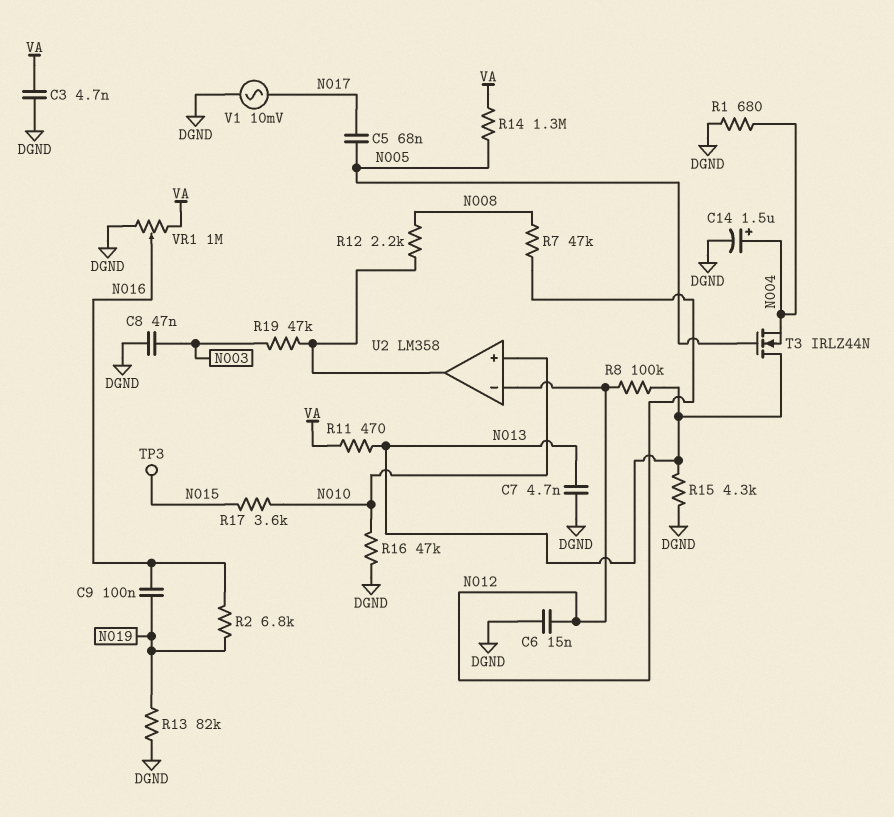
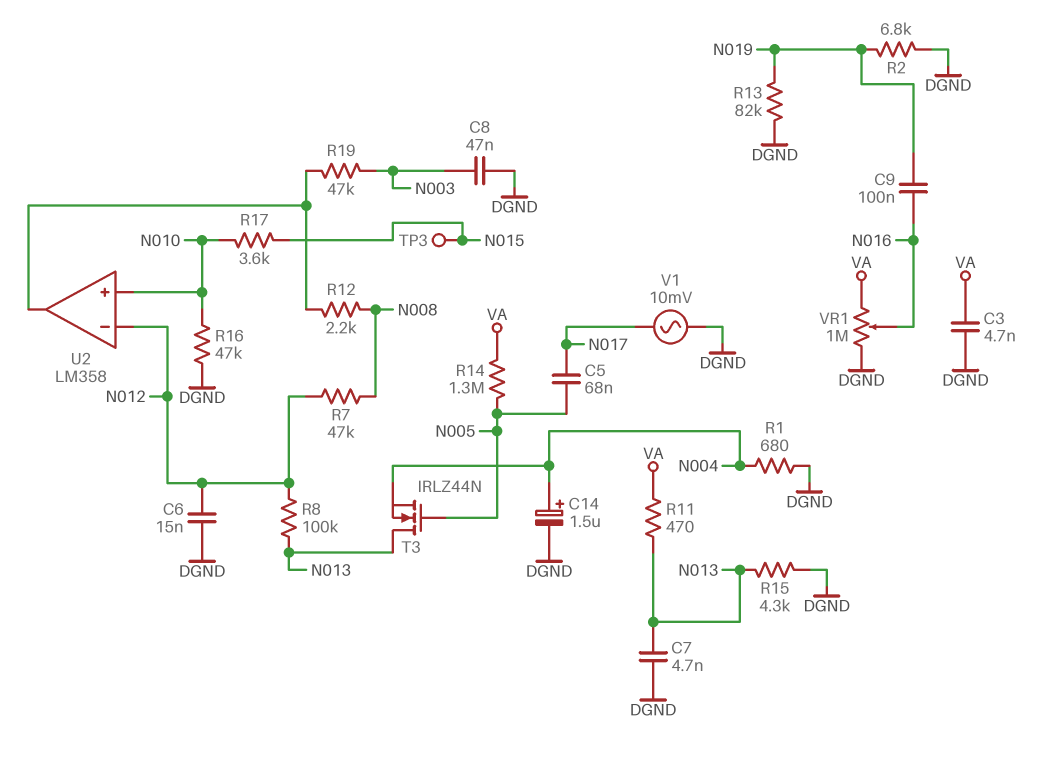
R2: 6.8k (N016, N019) -> 6.8k (DGND, N019)

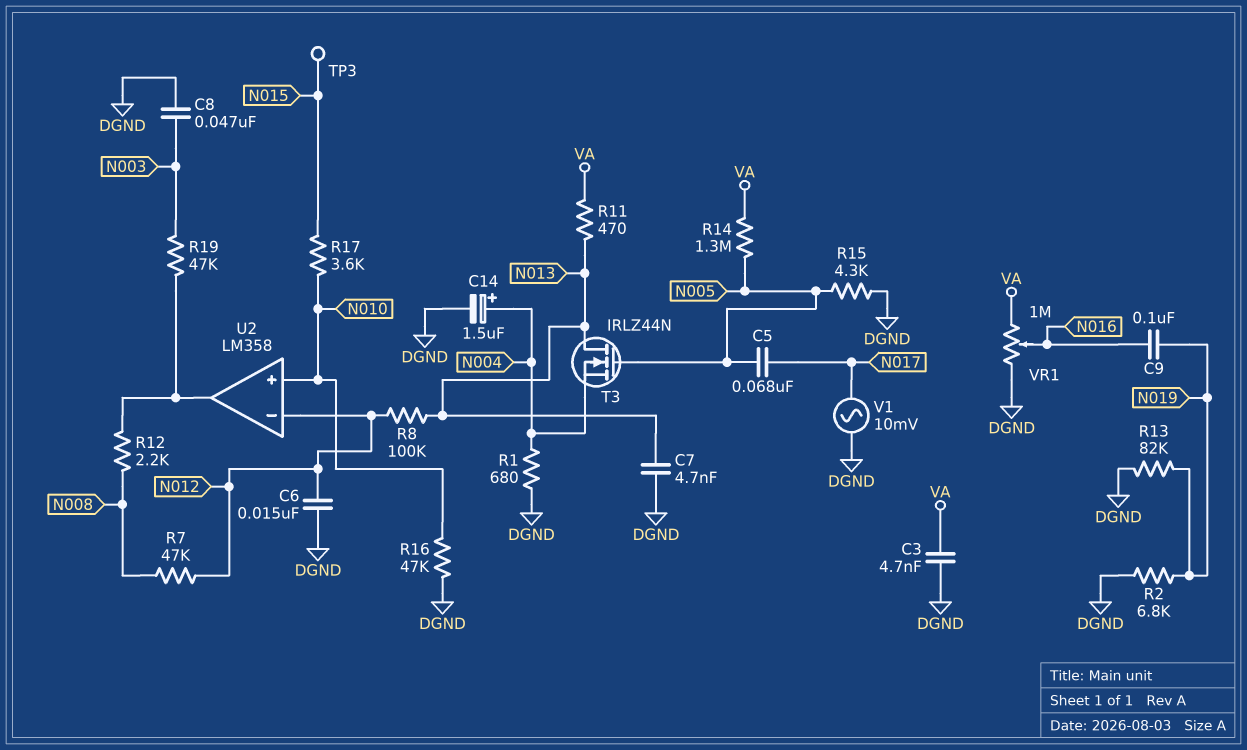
R15: 4.3k (DGND, N013) -> 4.3k (DGND, N005)

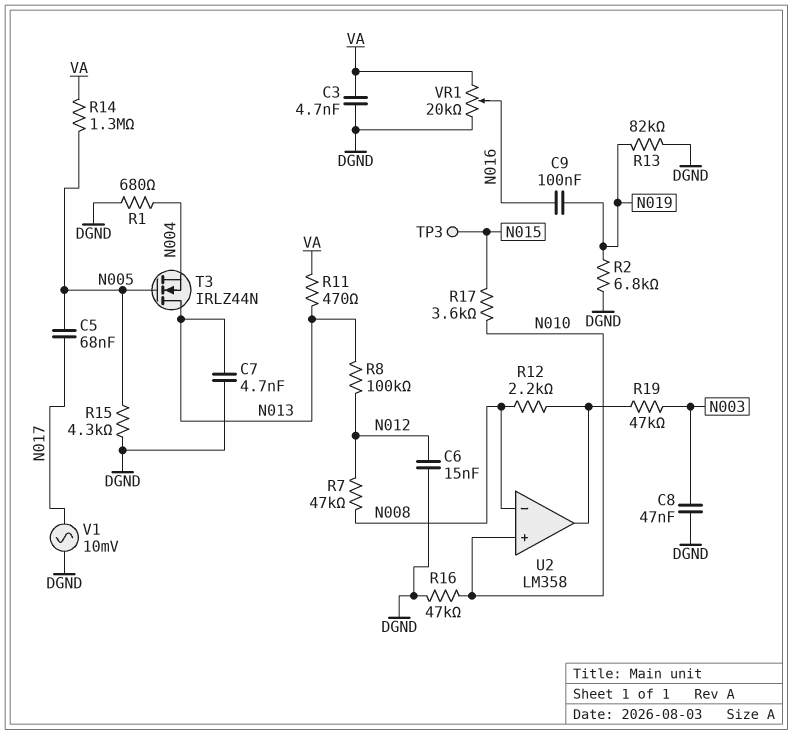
C14: 1.5uF (plus N004, minus DGND) -> none
U2 pin in-: N012 -> N008
VR1: 1M (DGND, VA, wiper N016) -> 20k (DGND, VA, wiper N016)

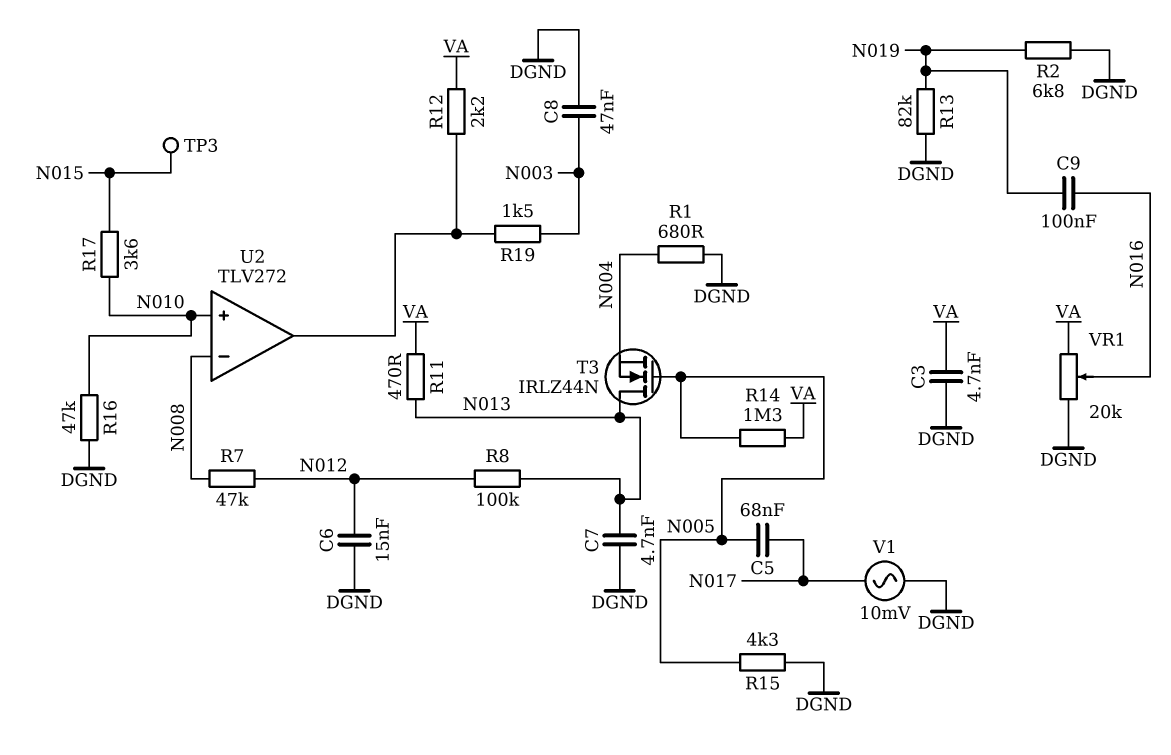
R12: 2.2k (N008, U2/out) -> 2.2k (U2/out, VA)
R19: 47k (N003, U2/out) -> 1.5k (N003, U2/out)
U2: LM358 -> TLV272

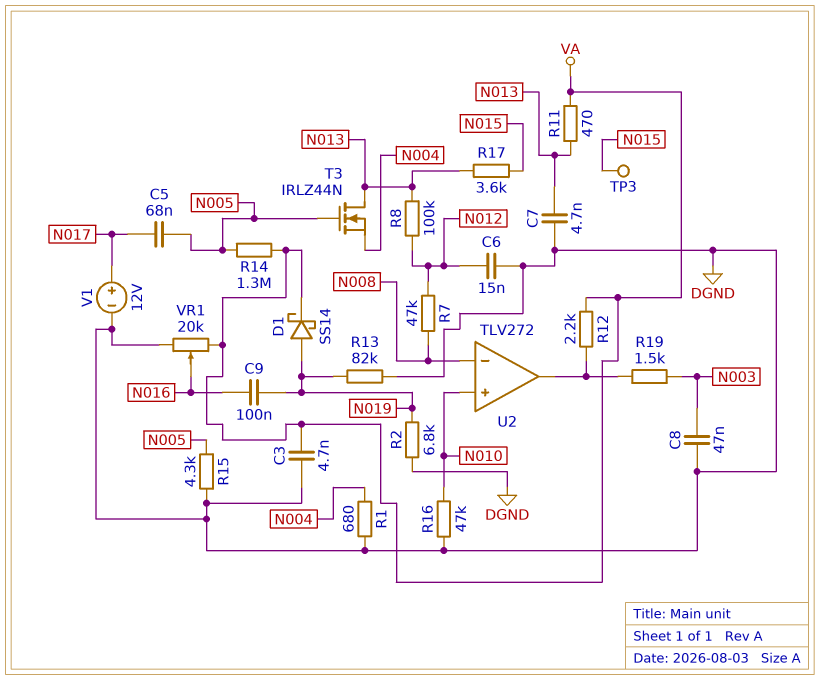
D1: none -> schottky SS14 (A N019, K VA)
R17: 3.6k (N010, N015) -> 3.6k (N013, N015)
V1: AC 10mV (DGND, N017) -> 12V (plus N017, minus DGND)

